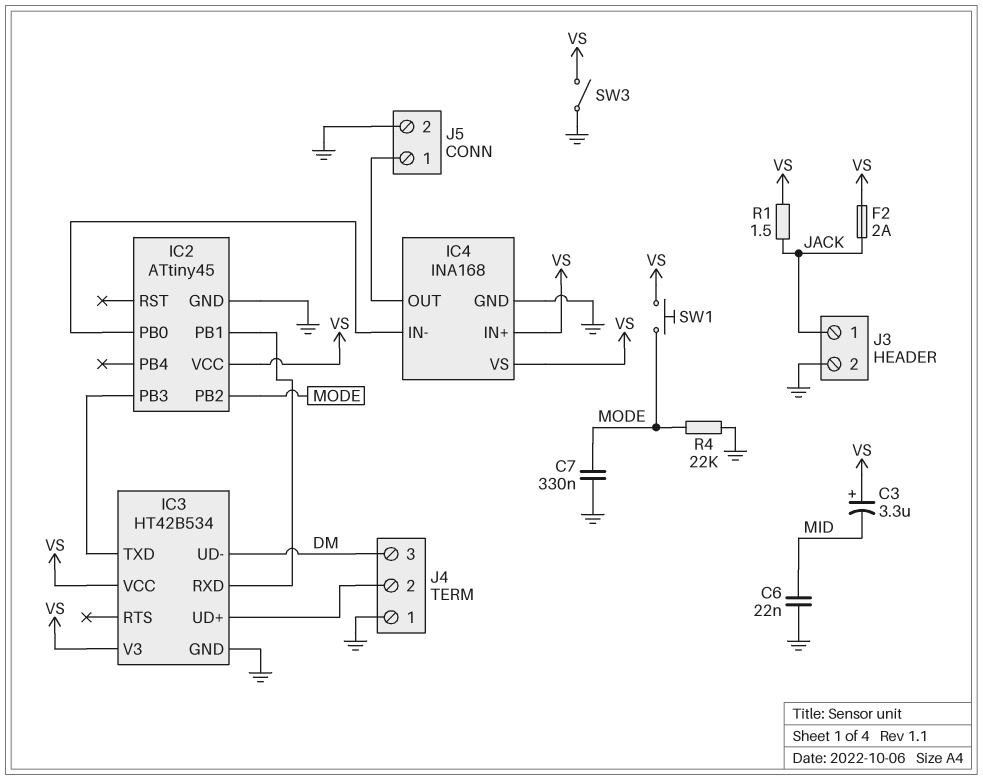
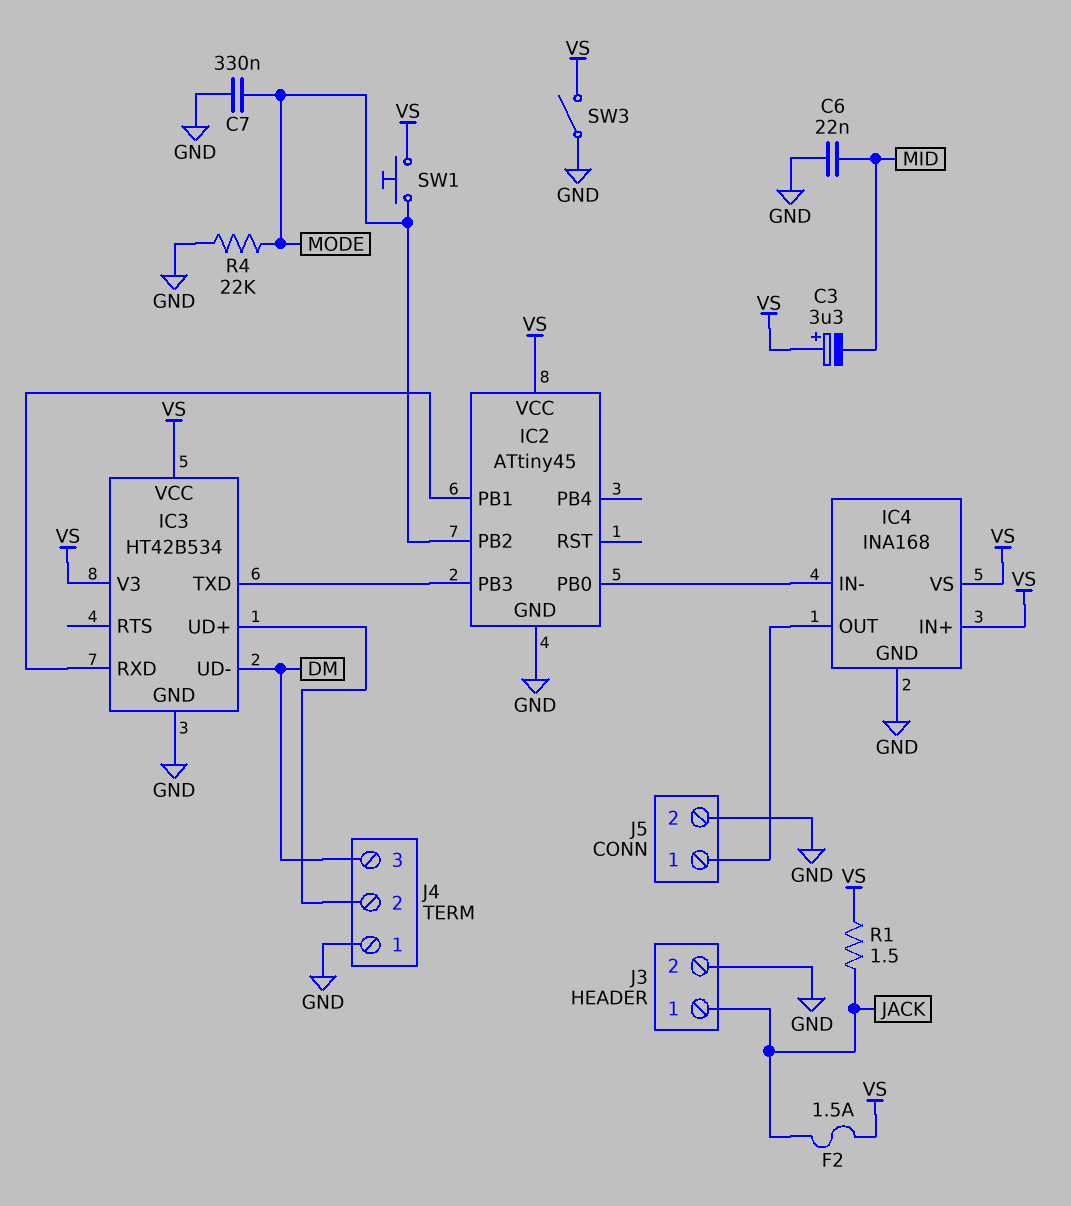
F2: 2A (JACK, VS) -> 1.5A (JACK, VS)

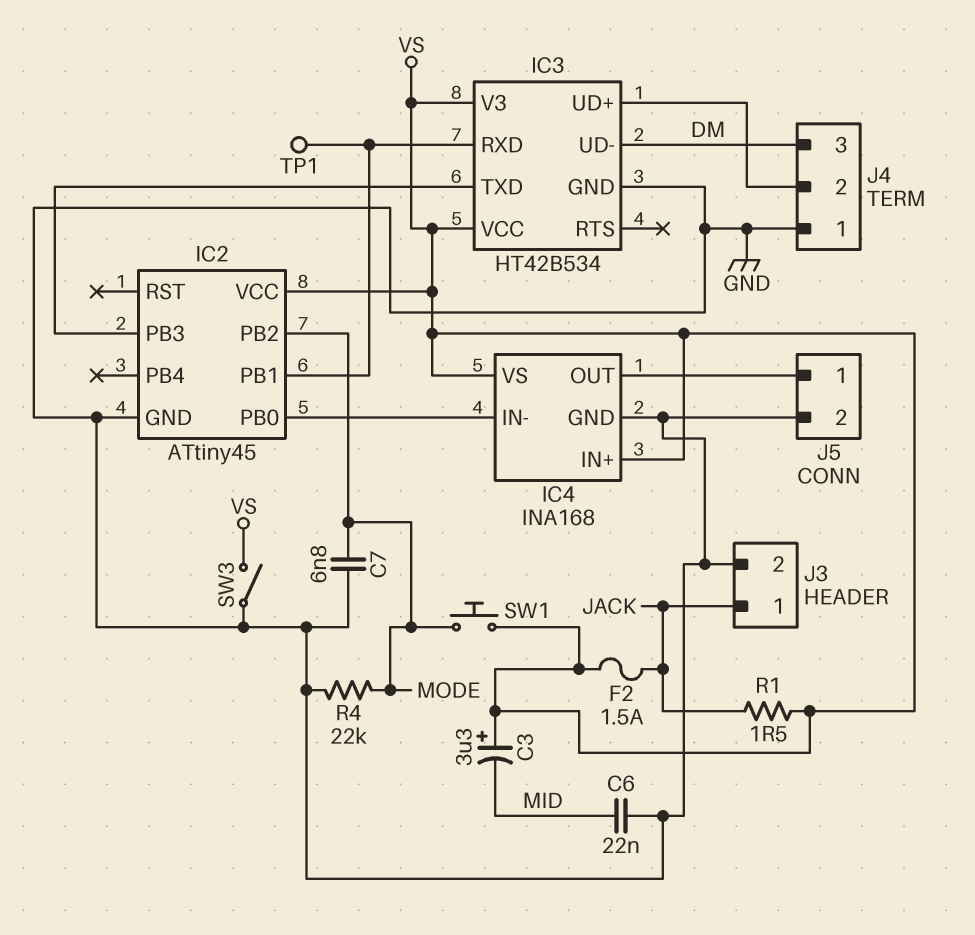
C7: 330nF (GND, MODE) -> 6.8nF (GND, MODE)
TP1: none -> test point (IC2/PB1)

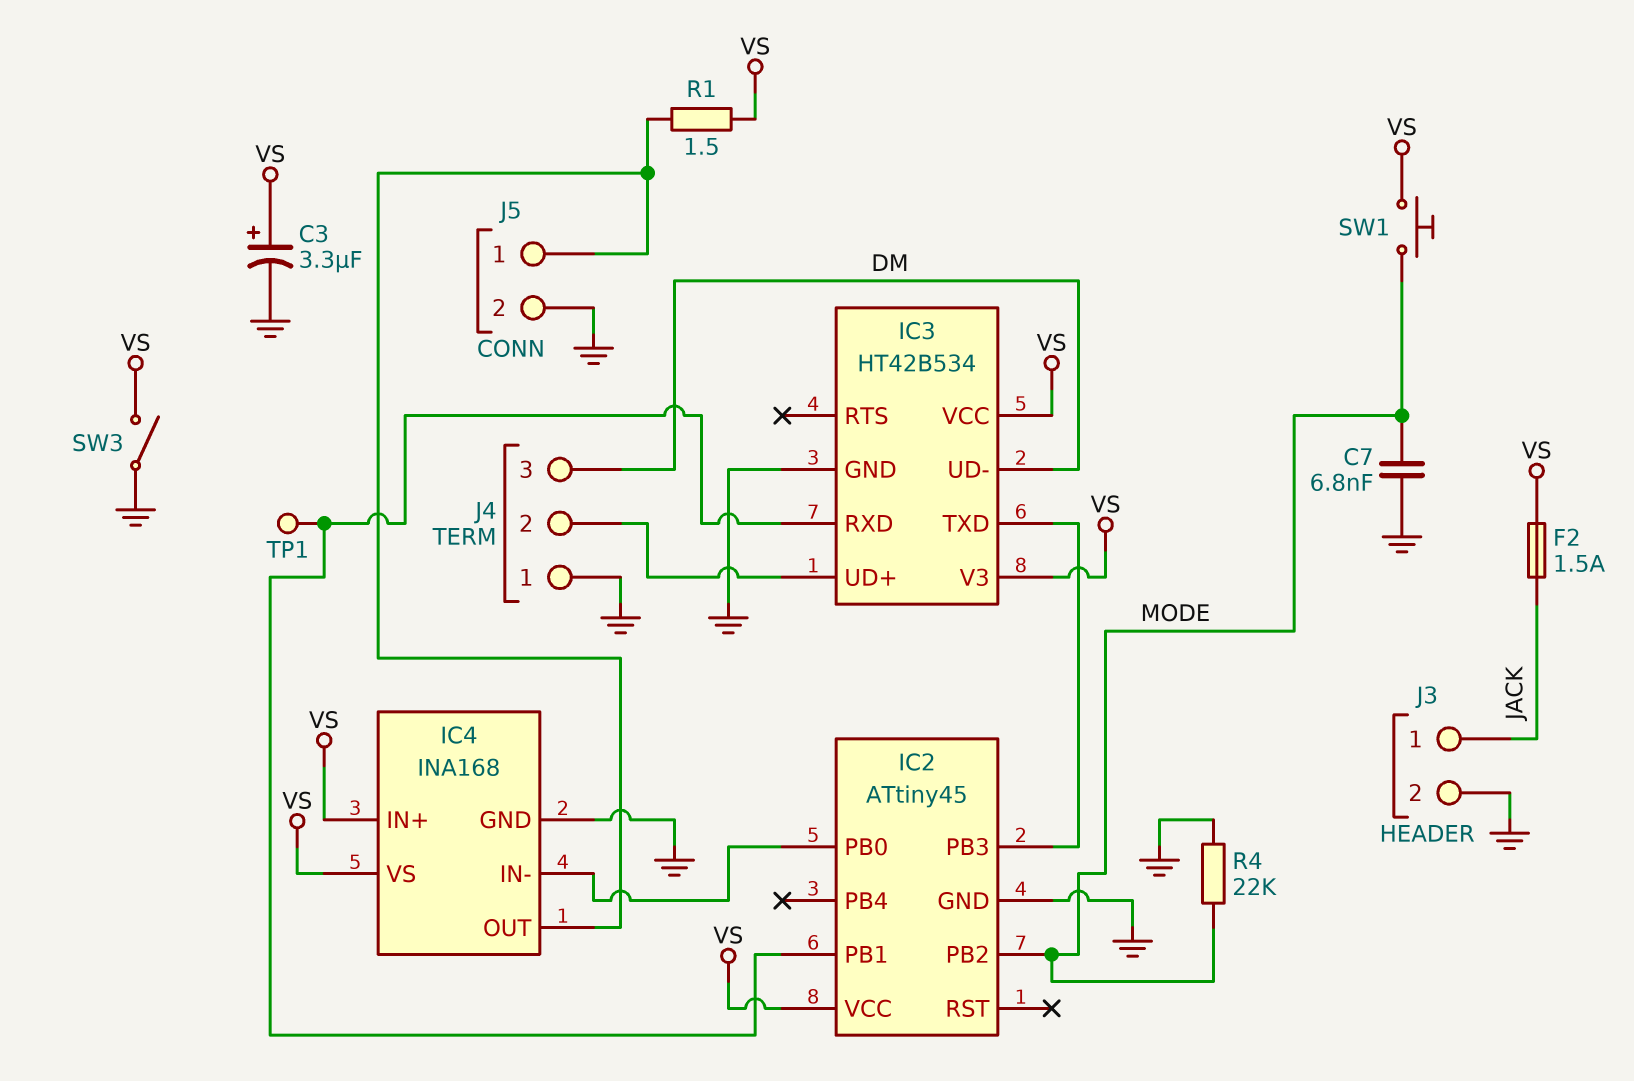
C3: 3.3uF (plus VS, minus MID) -> 3.3uF (plus VS, minus GND)
C6: 22nF (GND, MID) -> none
R1: 1.5 (JACK, VS) -> 1.5 (IC4/OUT, VS)

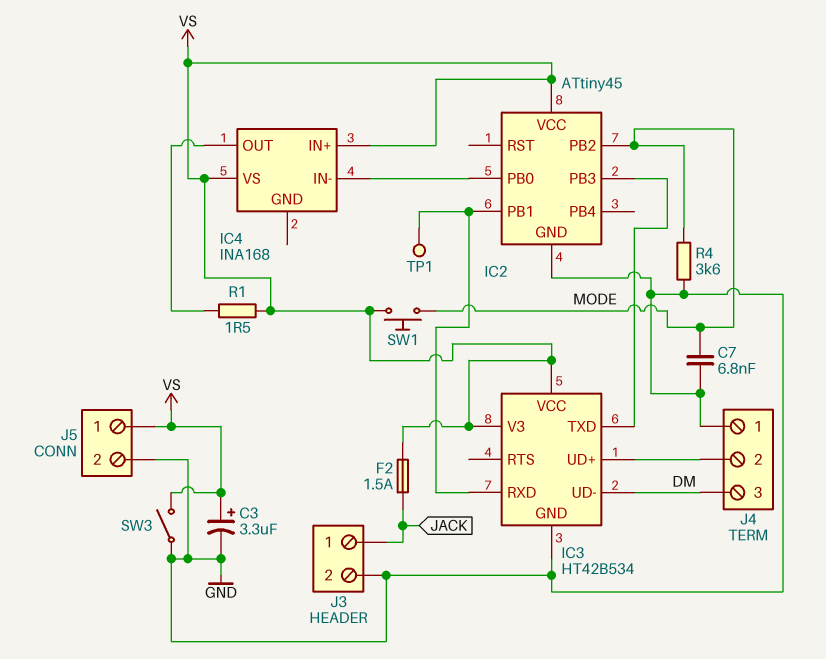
IC4 pin GND: GND -> none
J5 pin 1: IC4/OUT -> VS
R4: 22k (GND, MODE) -> 3.6k (GND, MODE)

